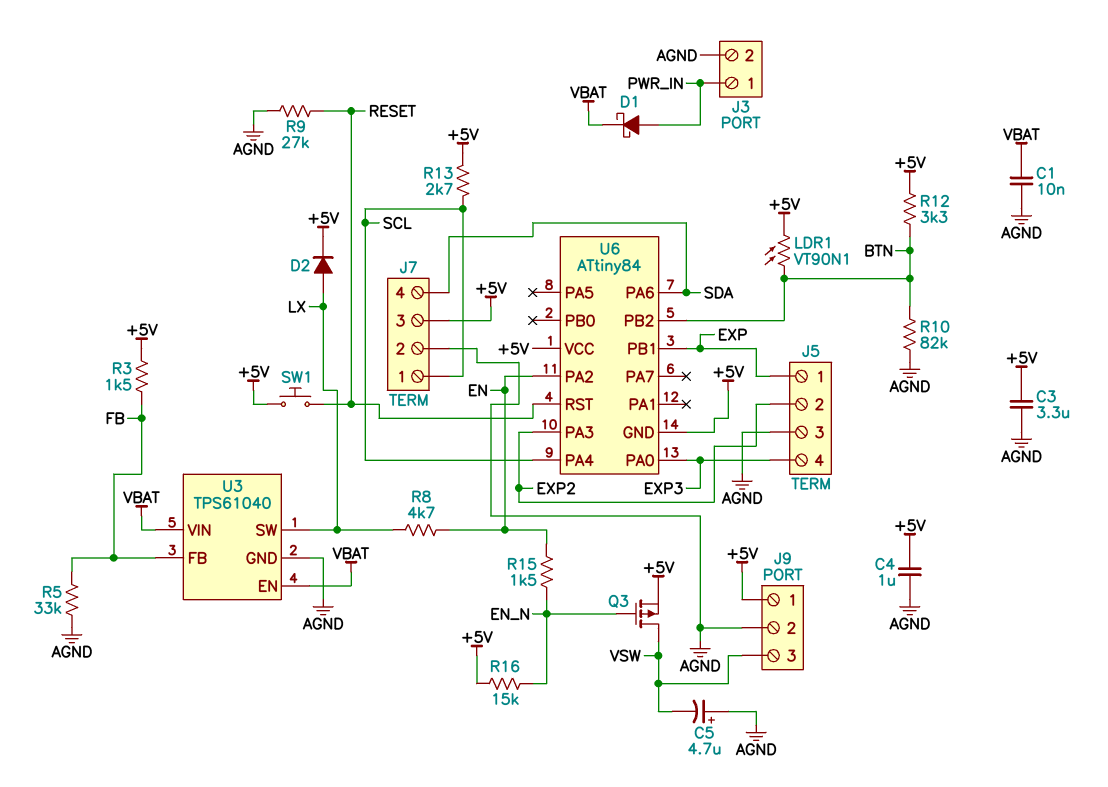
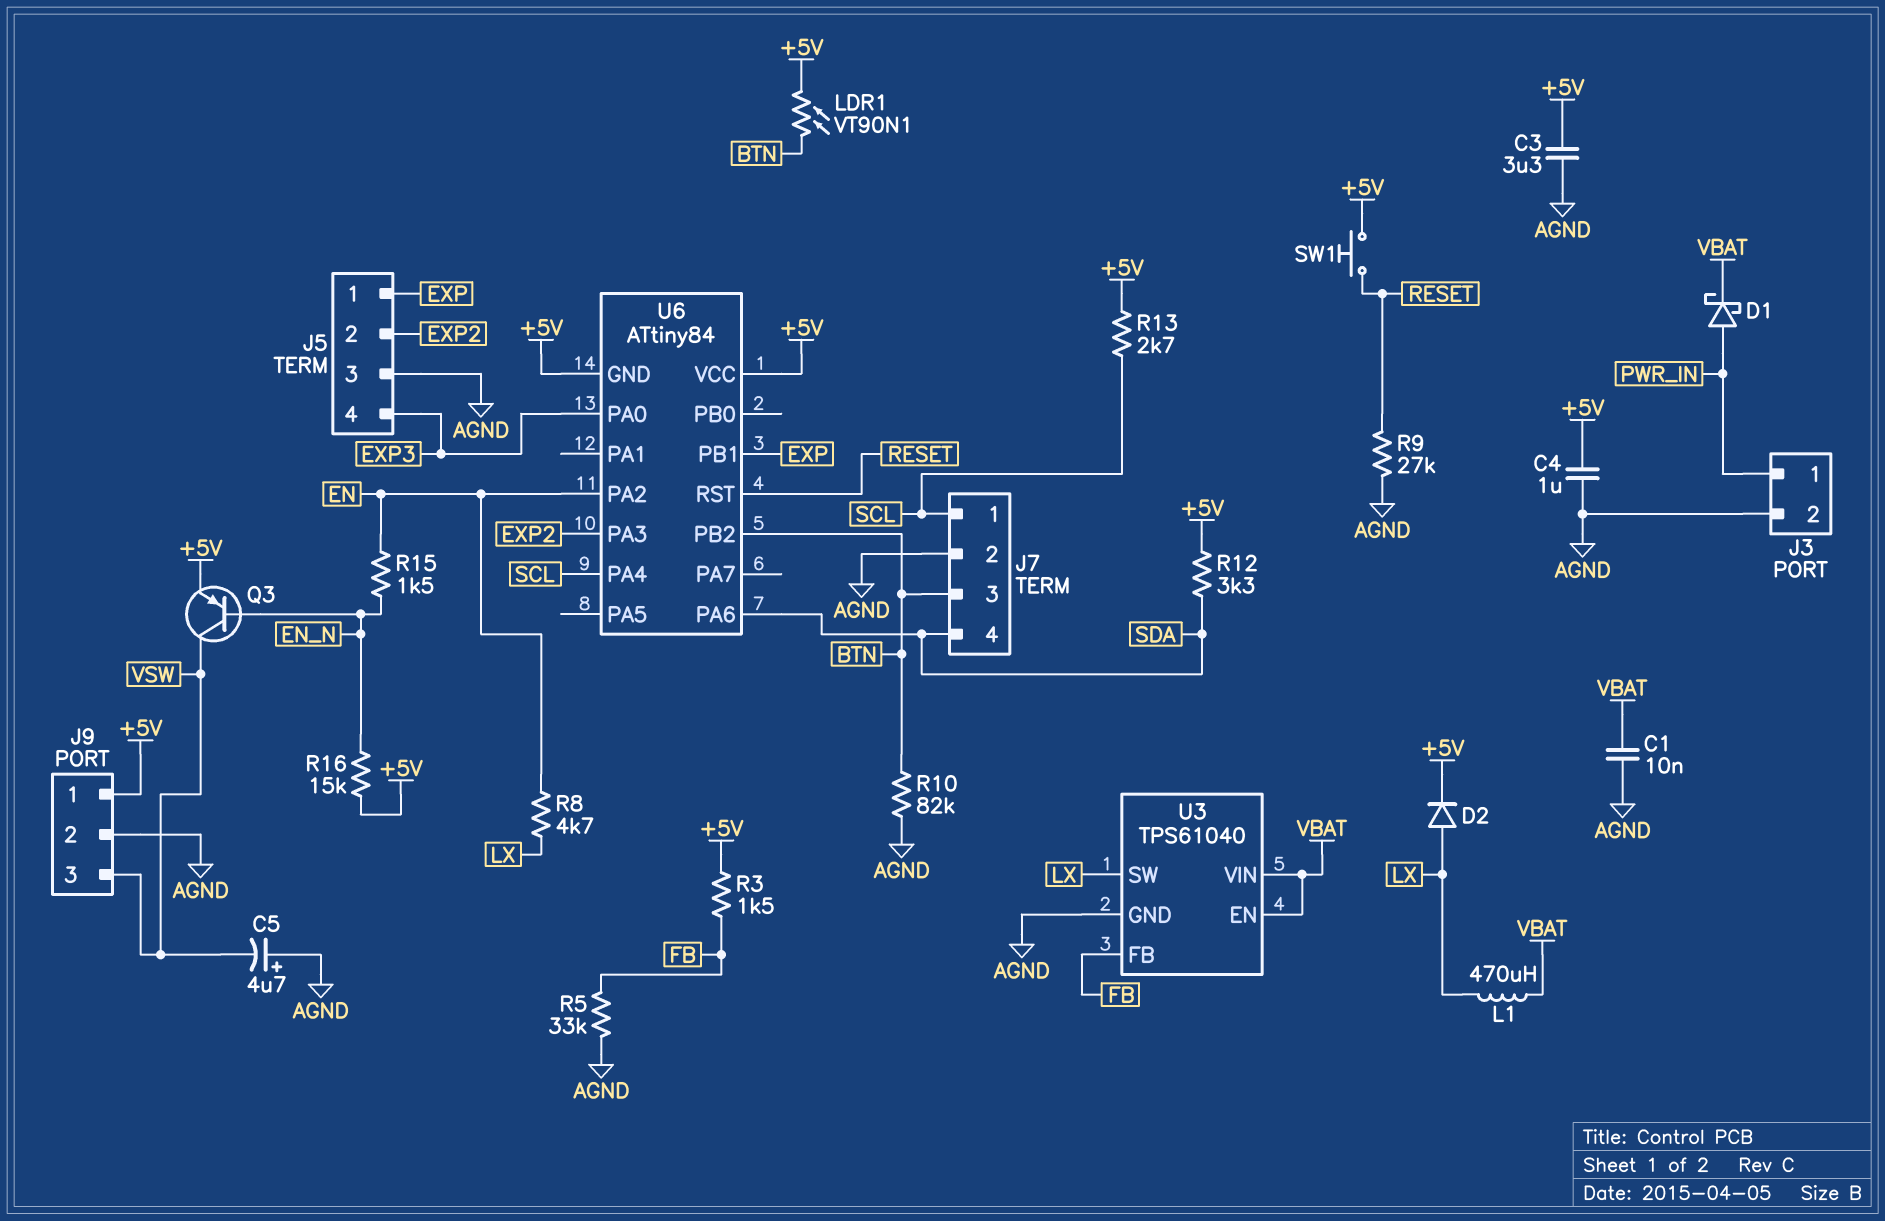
J7 pin 3: +5V -> BTN
L1: none -> 470uH (LX, VBAT)
Q3: PMOS (G EN_N, D VSW, S +5V) -> PNP (B EN_N, C VSW, E +5V)
R12: 3.3k (+5V, BTN) -> 3.3k (+5V, SDA)

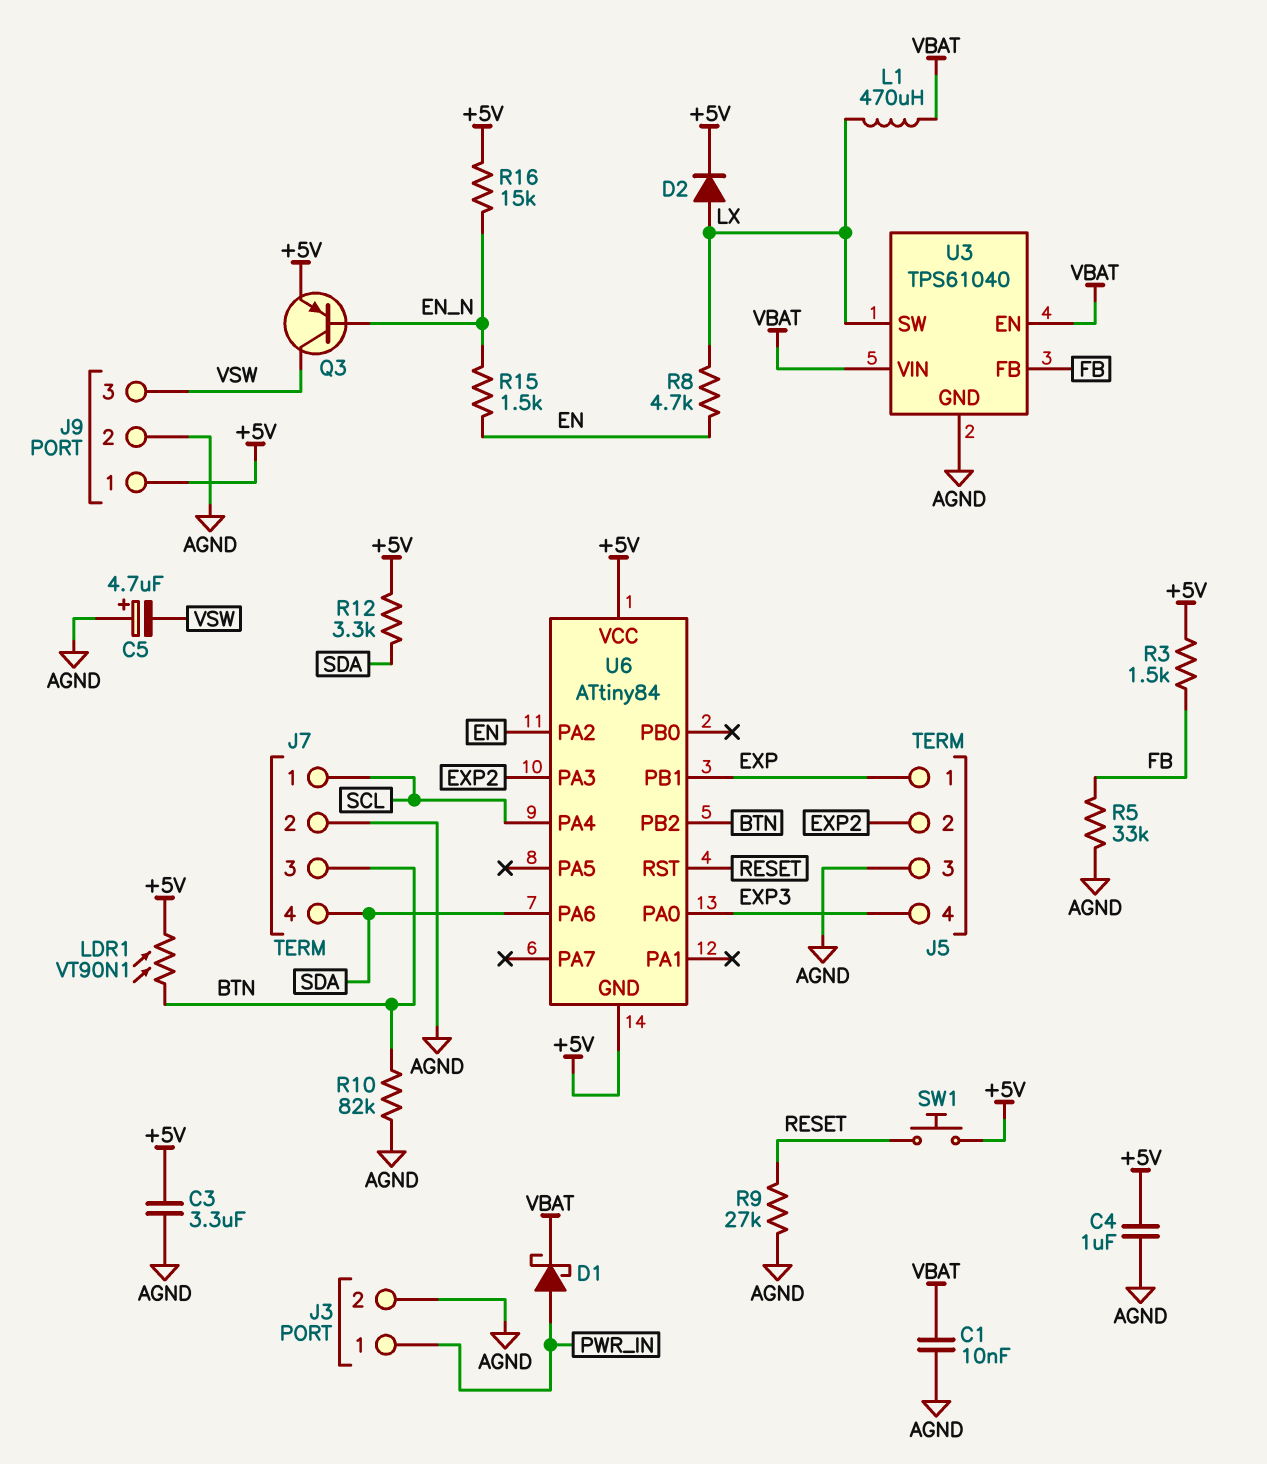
R13: 2.7k (+5V, SCL) -> none

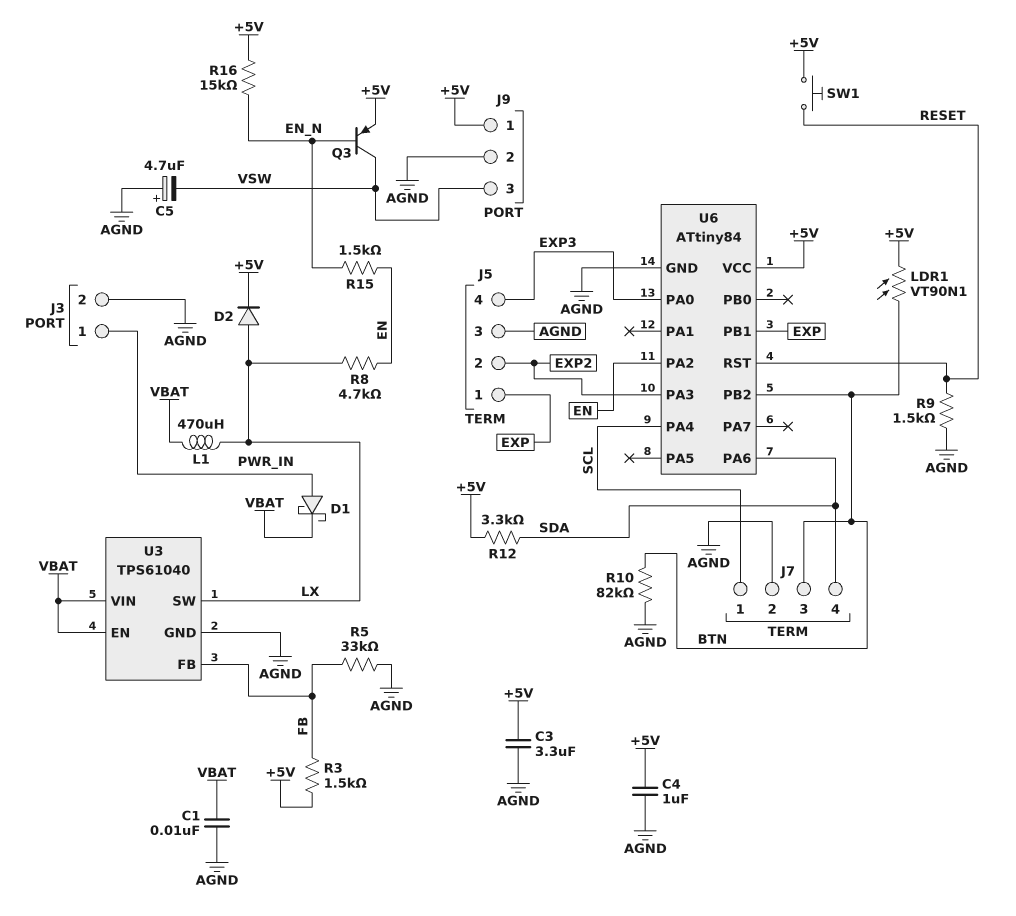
R9: 27k (AGND, RESET) -> 1.5k (AGND, RESET)
U6 pin GND: +5V -> AGND

